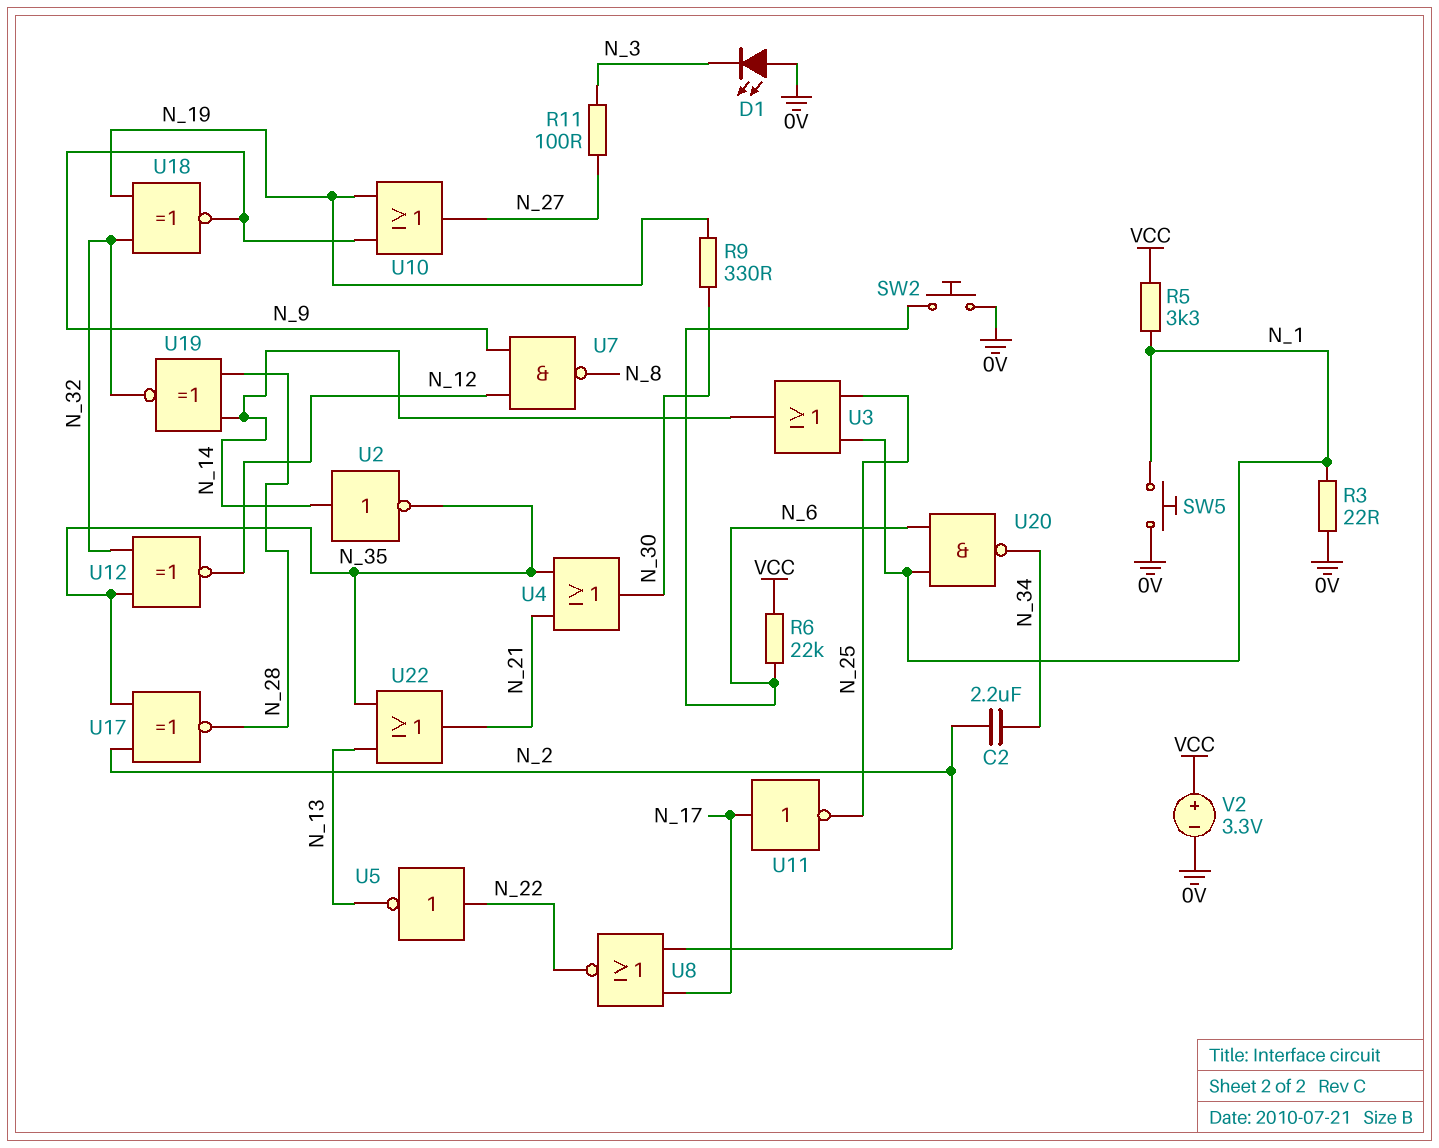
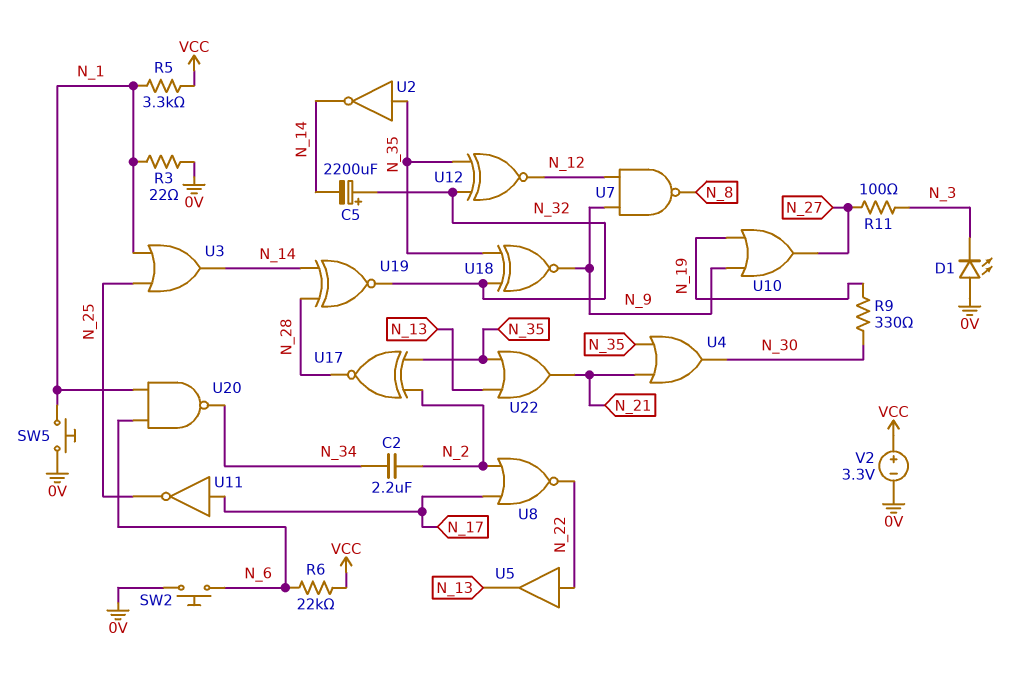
C5: none -> 2200uF (plus N_32, minus N_14)
U2: NOT (in N_14, out N_35) -> NOT (in N_35, out N_14)
U5: NOT (in N_22, out N_13) -> buffer (in N_22, out N_13)
U18: XNOR (in N_19, in N_32, out N_9) -> XNOR (in N_32, in N_35, out N_9)

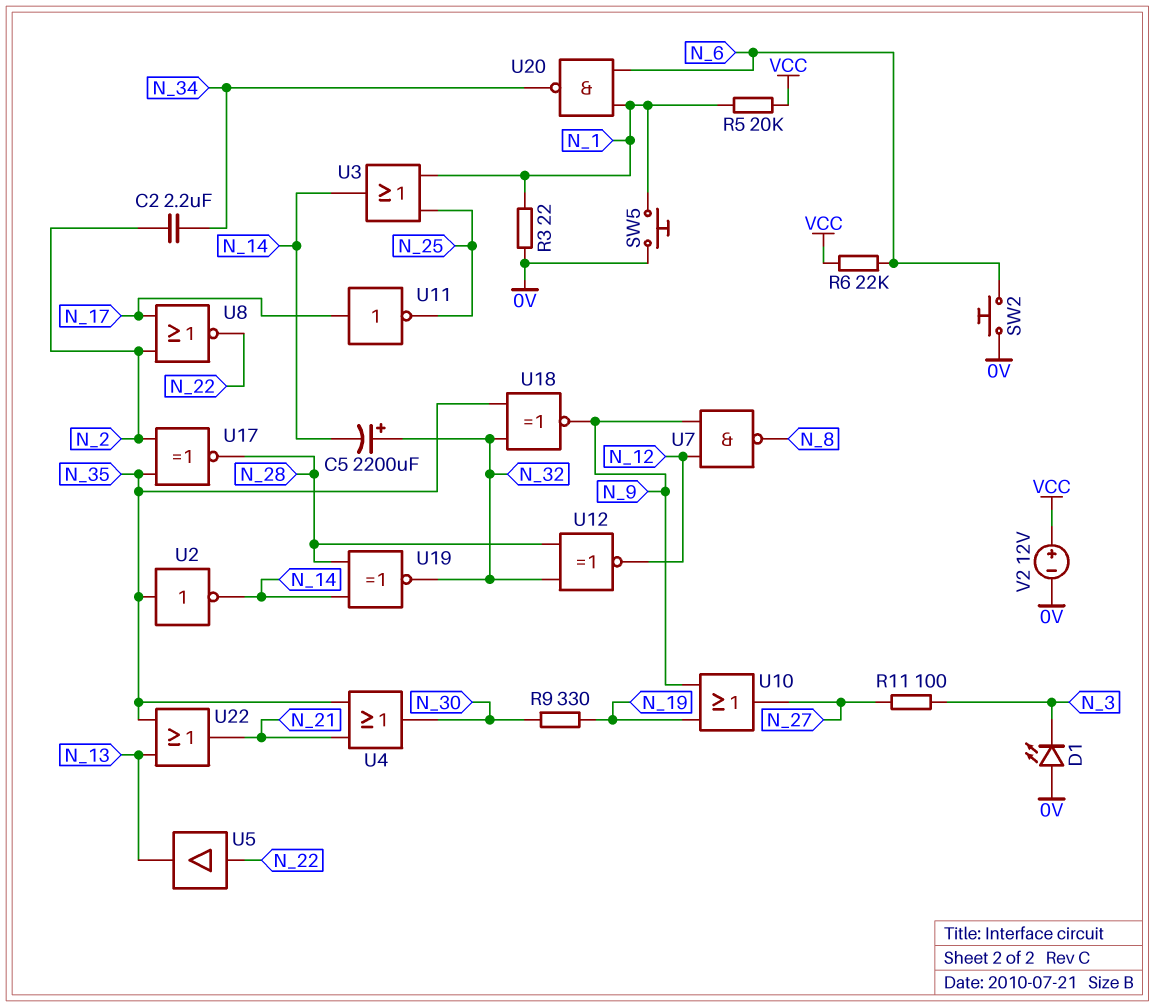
R5: 3.3k (N_1, VCC) -> 20k (N_1, VCC)
U12: XNOR (in N_32, in N_35, out N_12) -> XNOR (in N_28, in N_32, out N_12)
V2: 3.3V (plus VCC, minus 0V) -> 12V (plus VCC, minus 0V)

